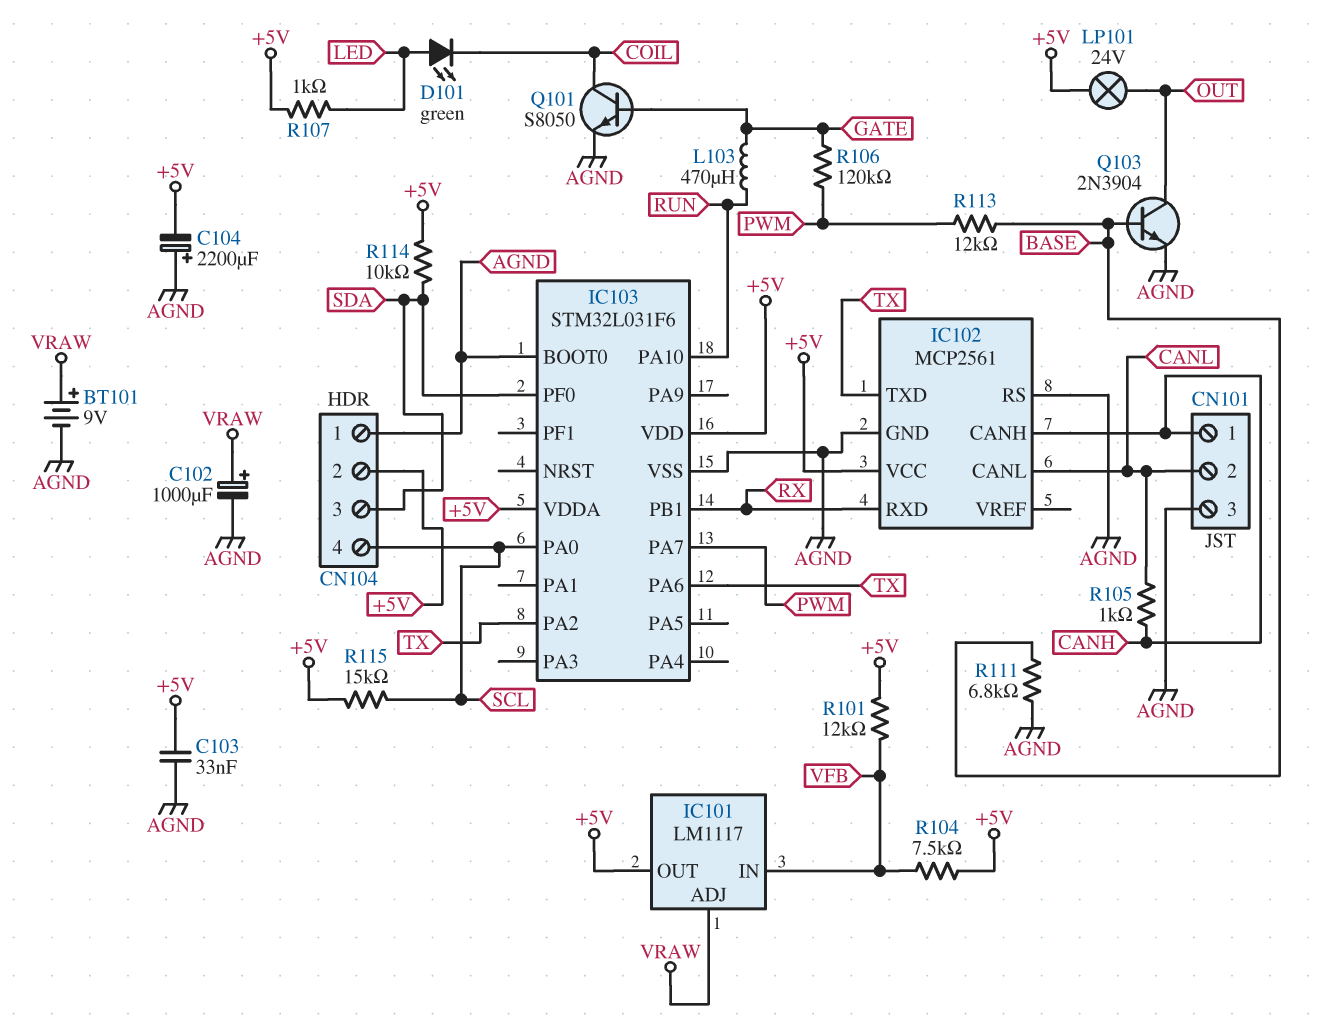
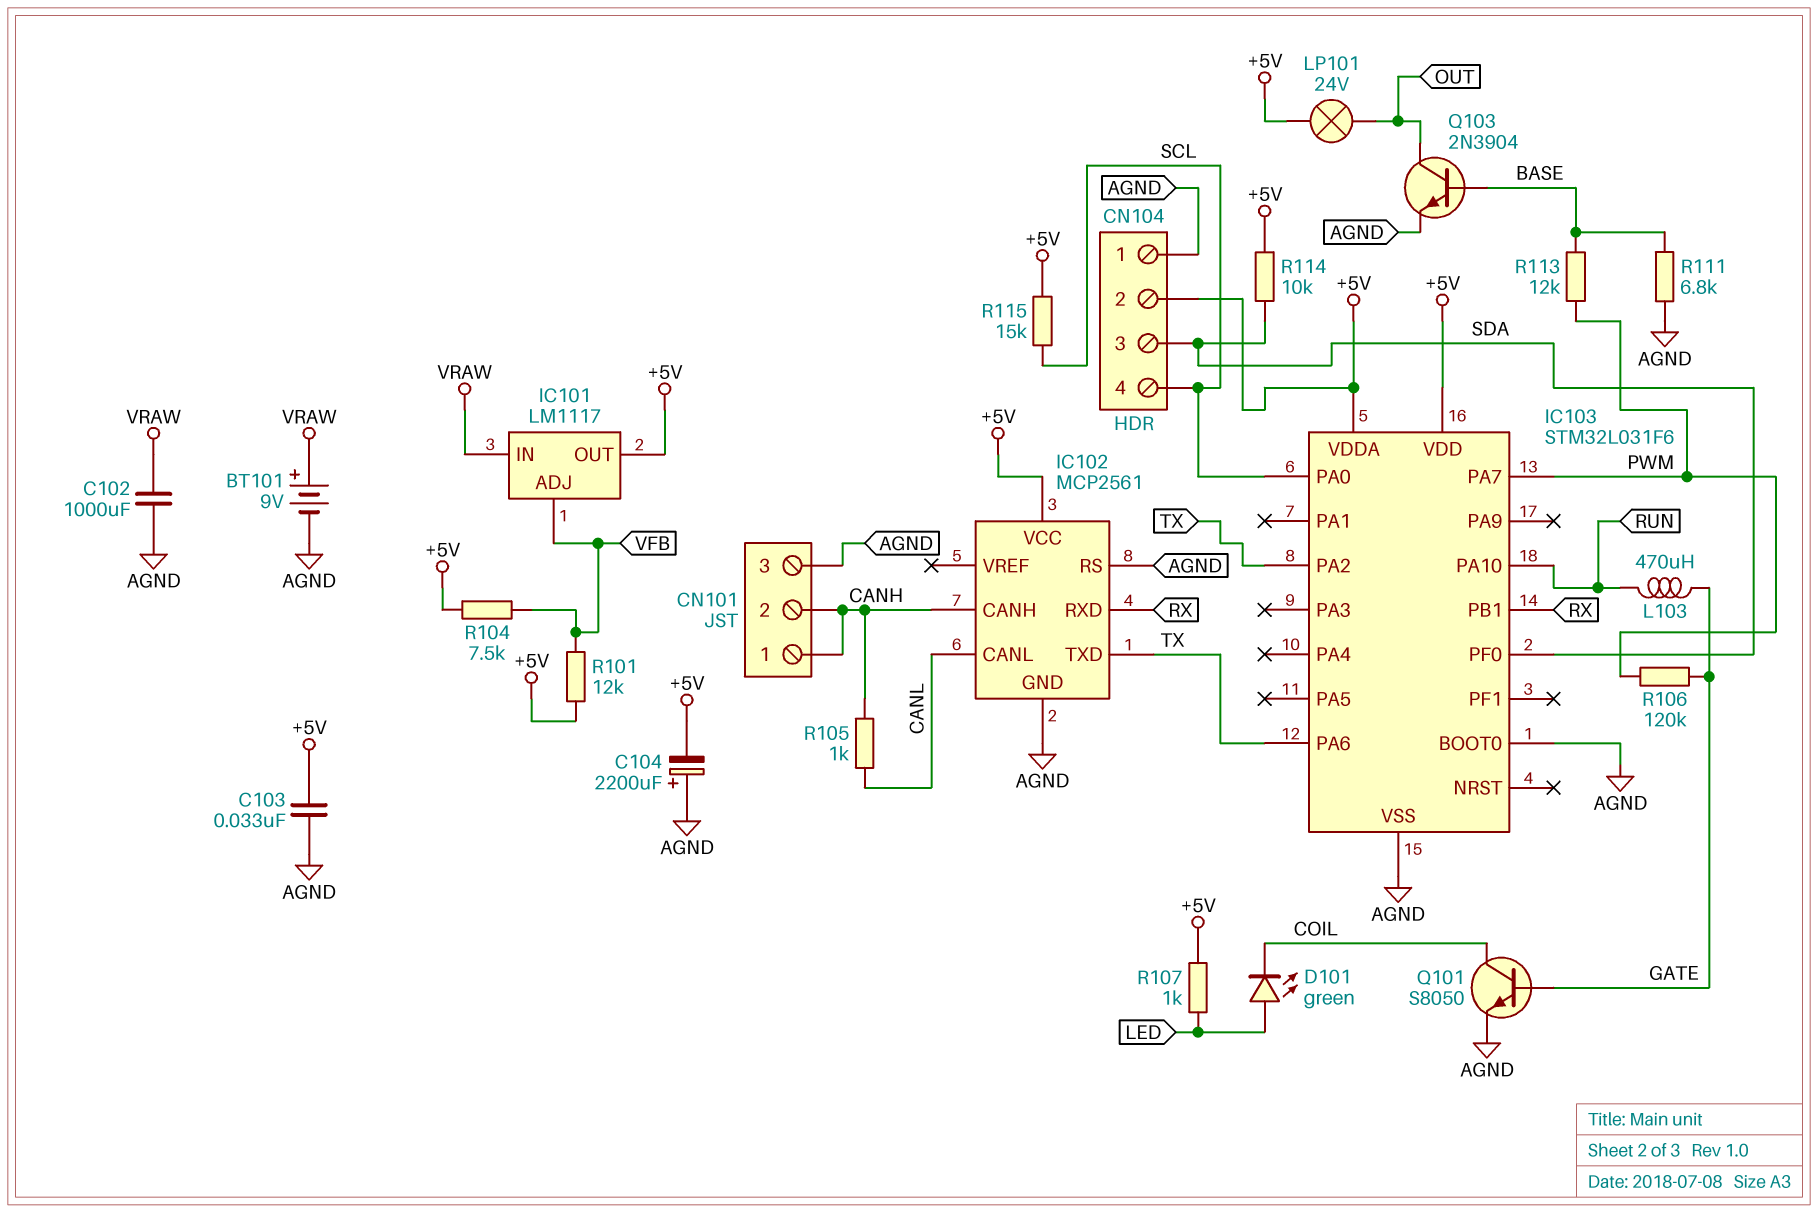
C102: 1000uF (plus VRAW, minus AGND) -> 1000uF (AGND, VRAW)
CN101 pin 2: CANL -> CANH
IC101 pin ADJ: VRAW -> VFB
IC101 pin IN: VFB -> VRAW

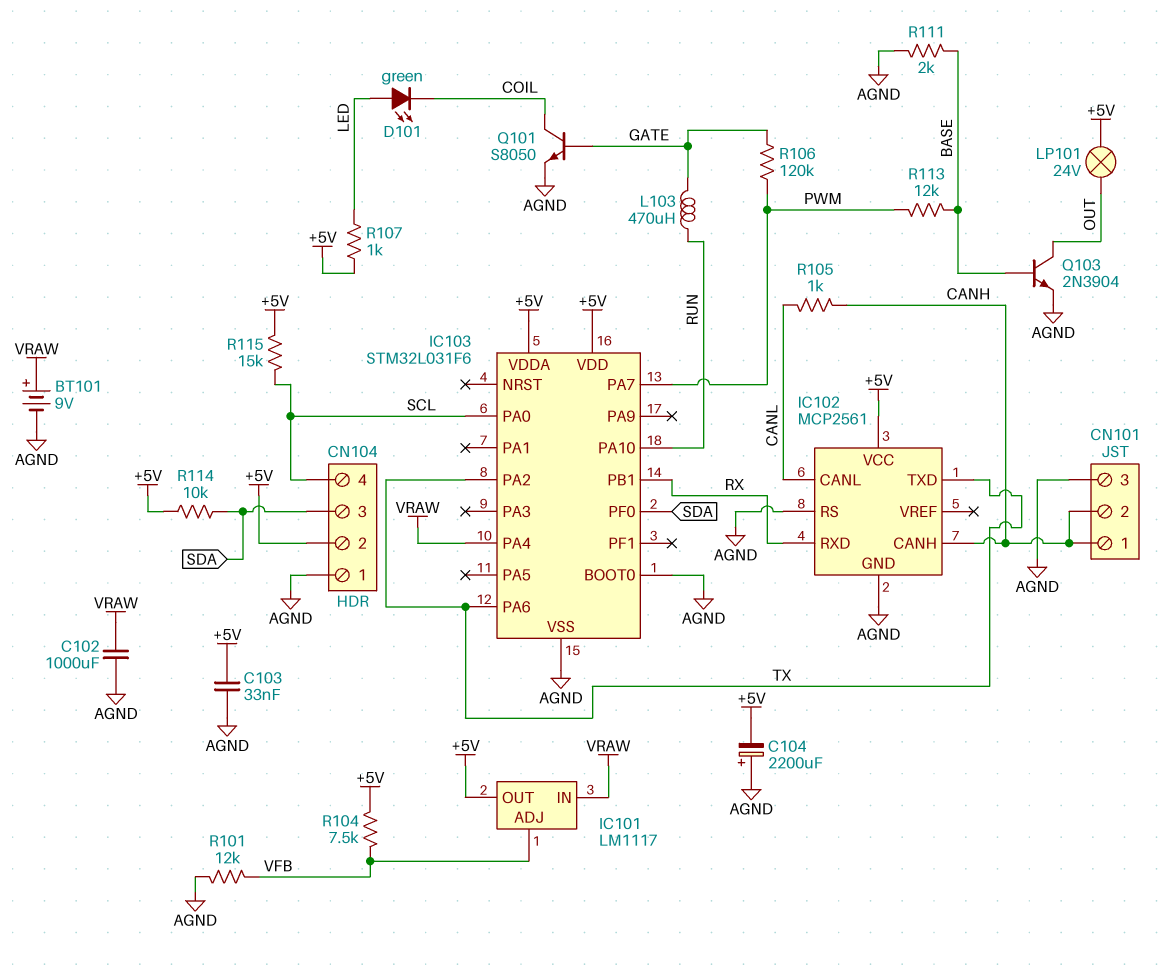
IC103 pin PA4: none -> VRAW
R101: 12k (+5V, VFB) -> 12k (AGND, VFB)
R111: 6.8k (AGND, BASE) -> 2k (AGND, BASE)

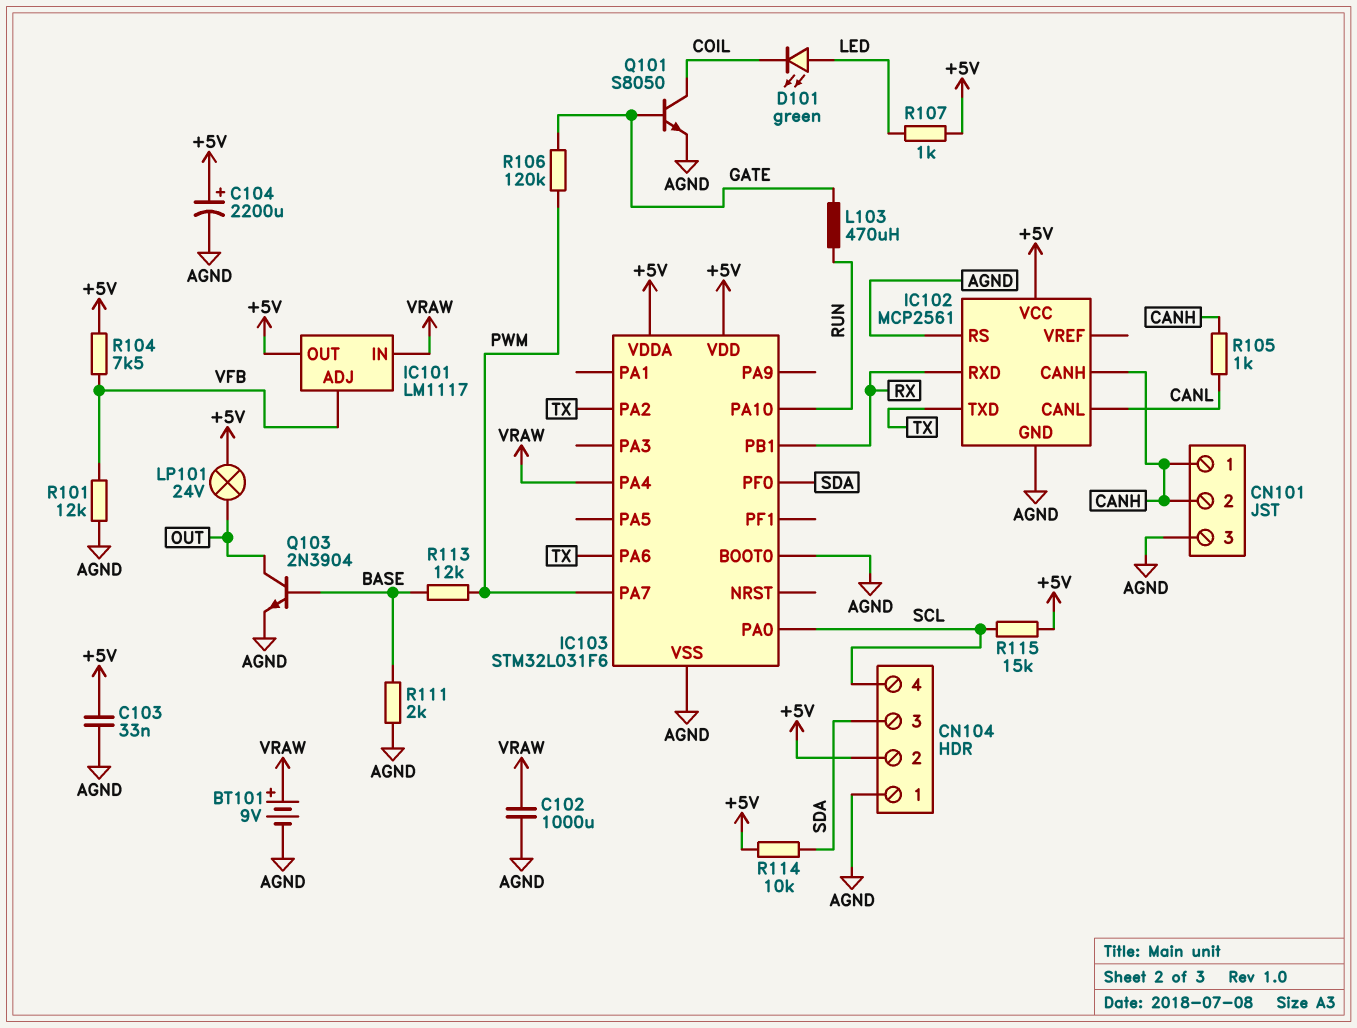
C104: 2200uF (plus AGND, minus +5V) -> 2200uF (plus +5V, minus AGND)

